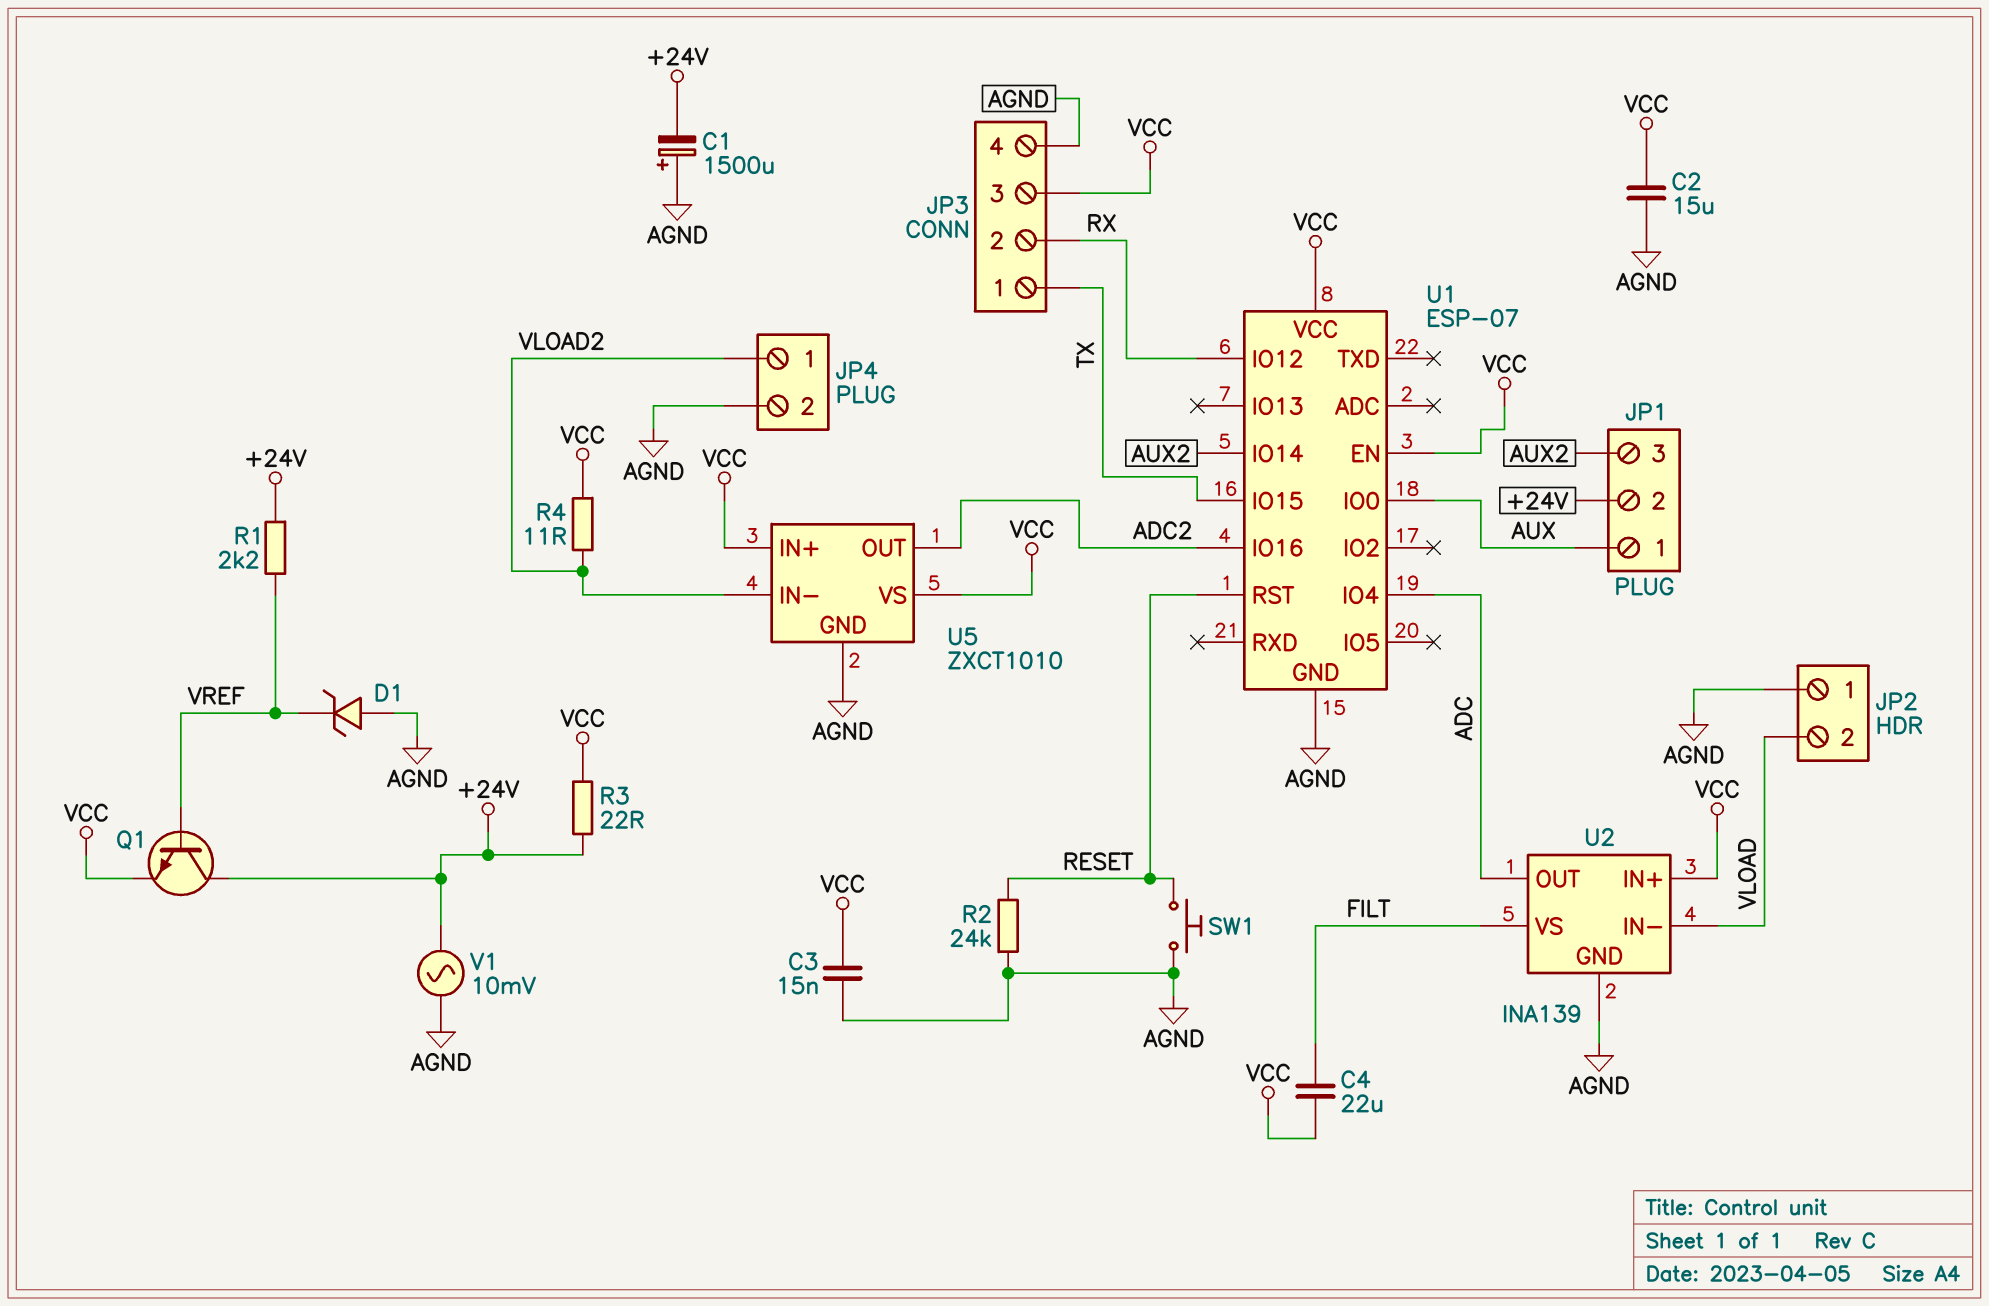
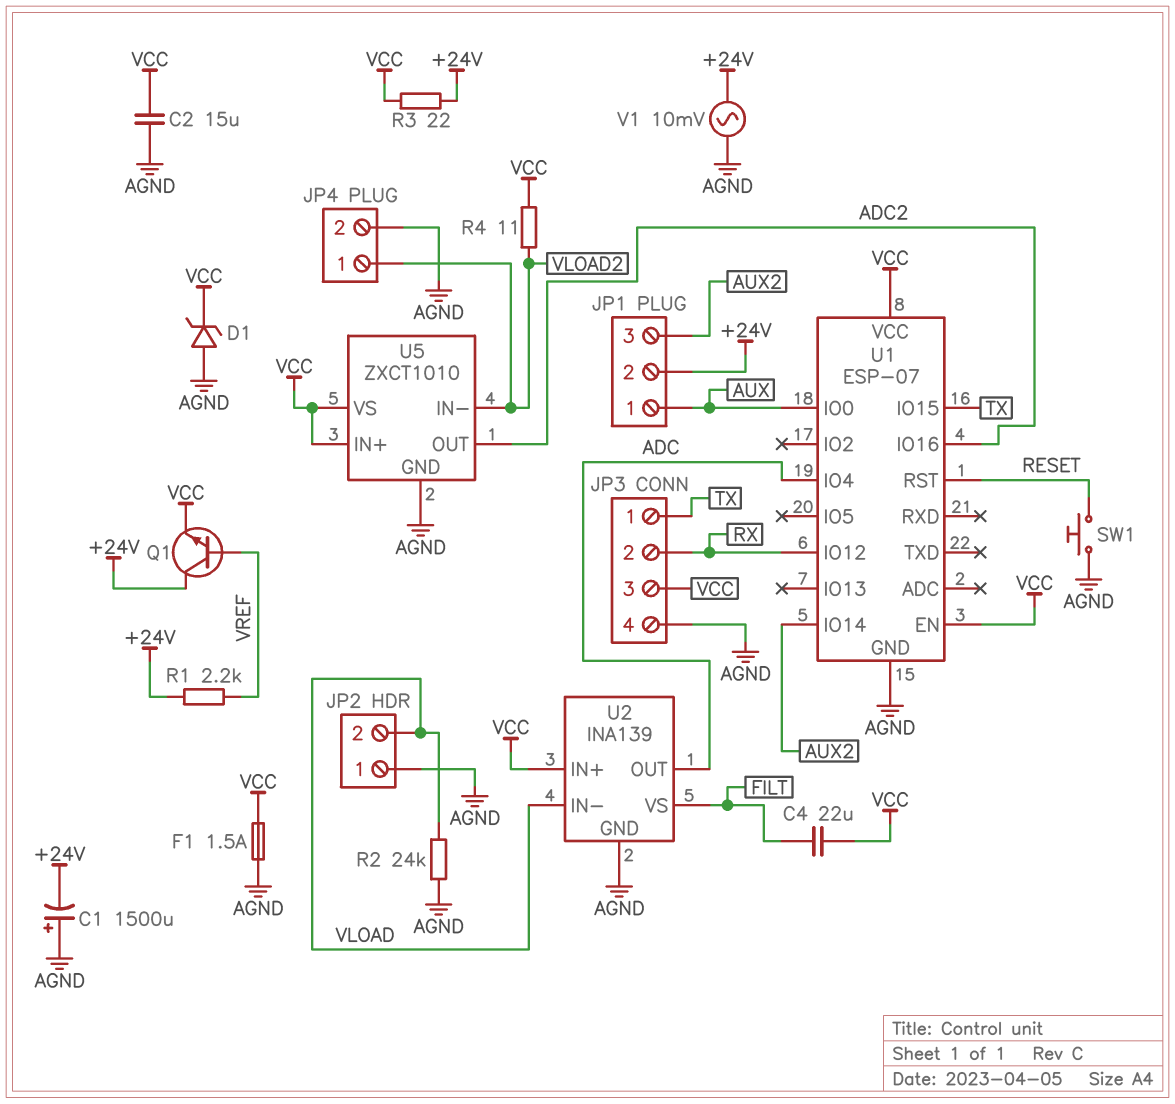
C3: 15nF (AGND, VCC) -> none
D1: zener (A AGND, K VREF) -> zener (A AGND, K VCC)
F1: none -> 1.5A (AGND, VCC)
R2: 24k (AGND, RESET) -> 24k (AGND, VLOAD)

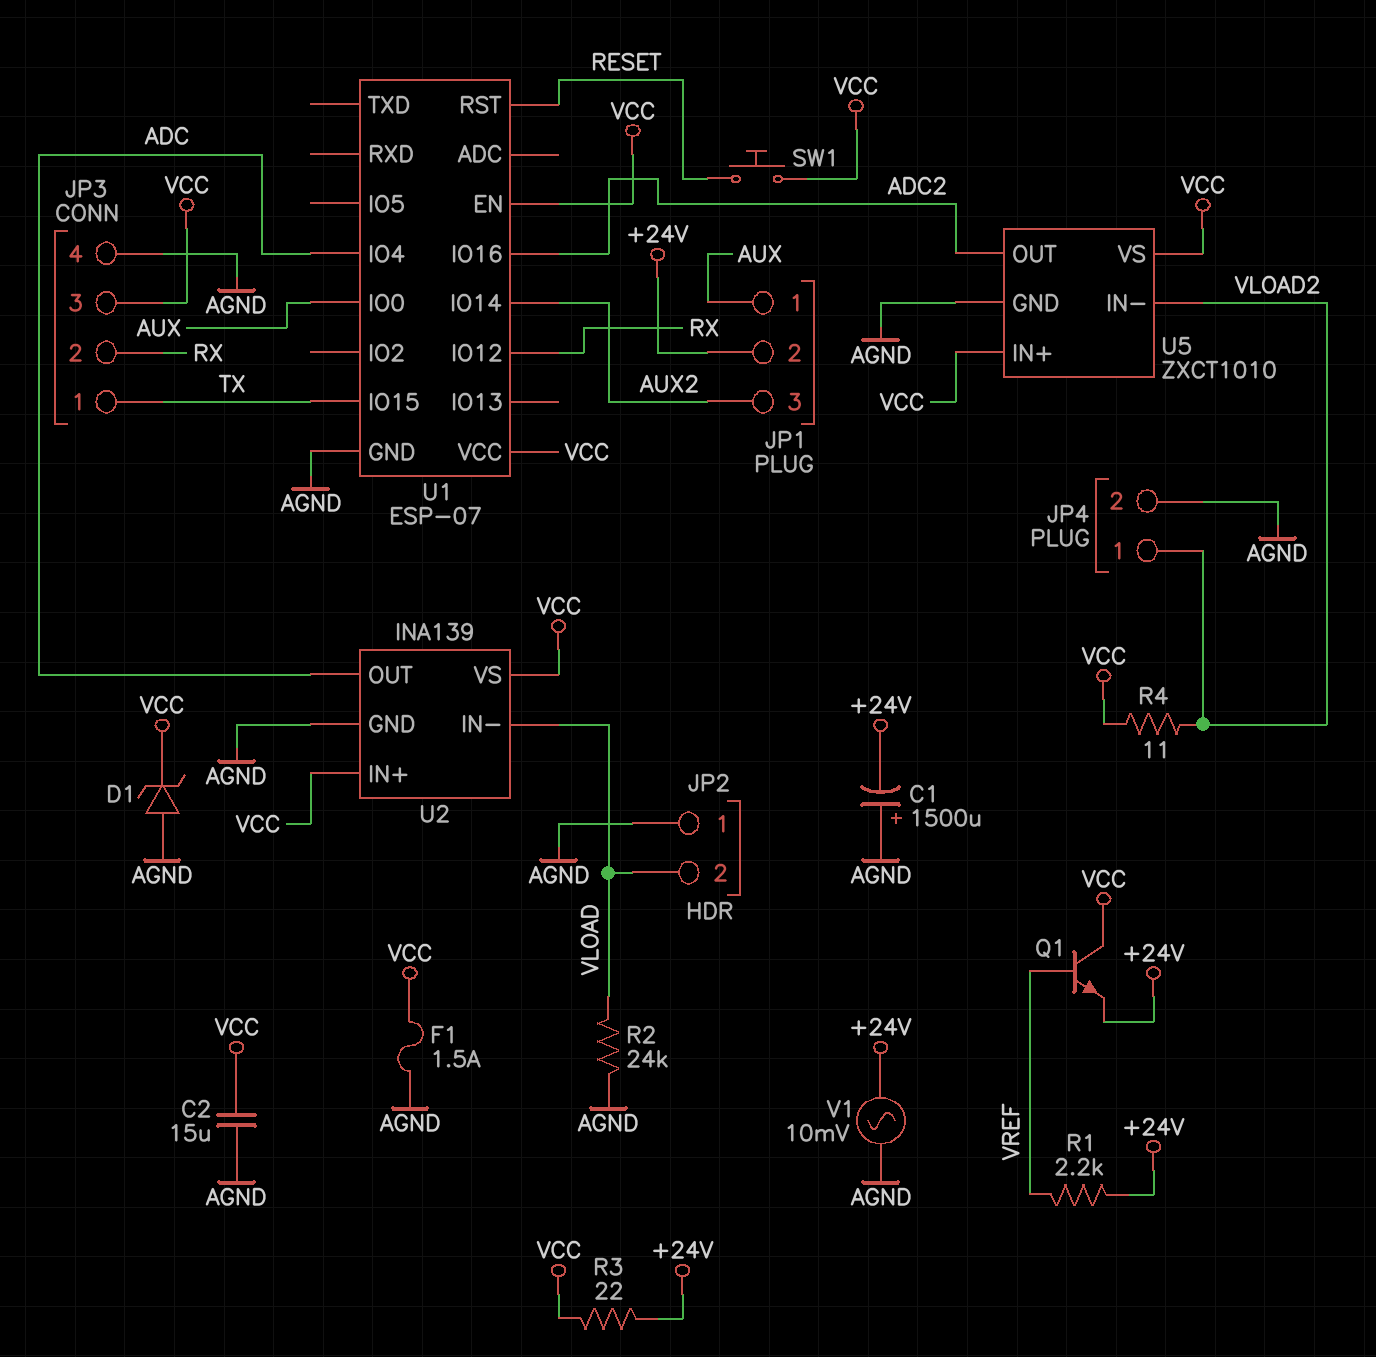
C4: 22uF (FILT, VCC) -> none
Q1: NPN (B VREF, C +24V, E VCC) -> NPN (B VREF, C VCC, E +24V)
SW1: button (AGND, RESET) -> button (RESET, VCC)
U2 pin VS: FILT -> VCC

